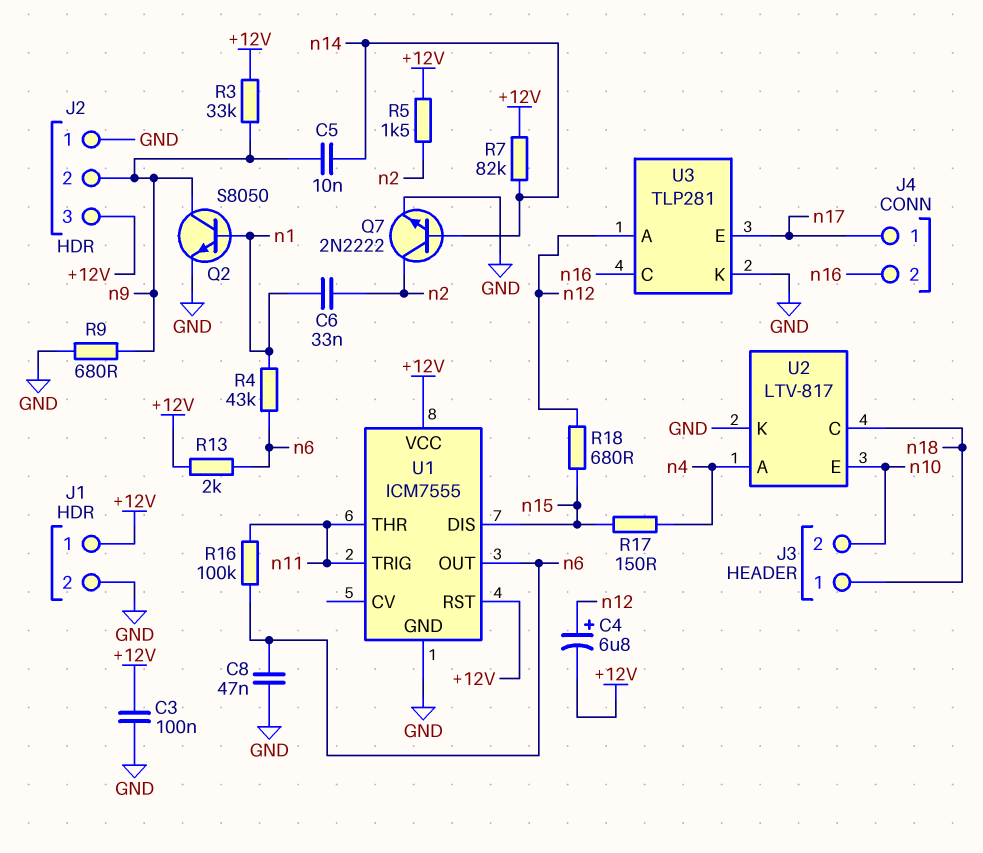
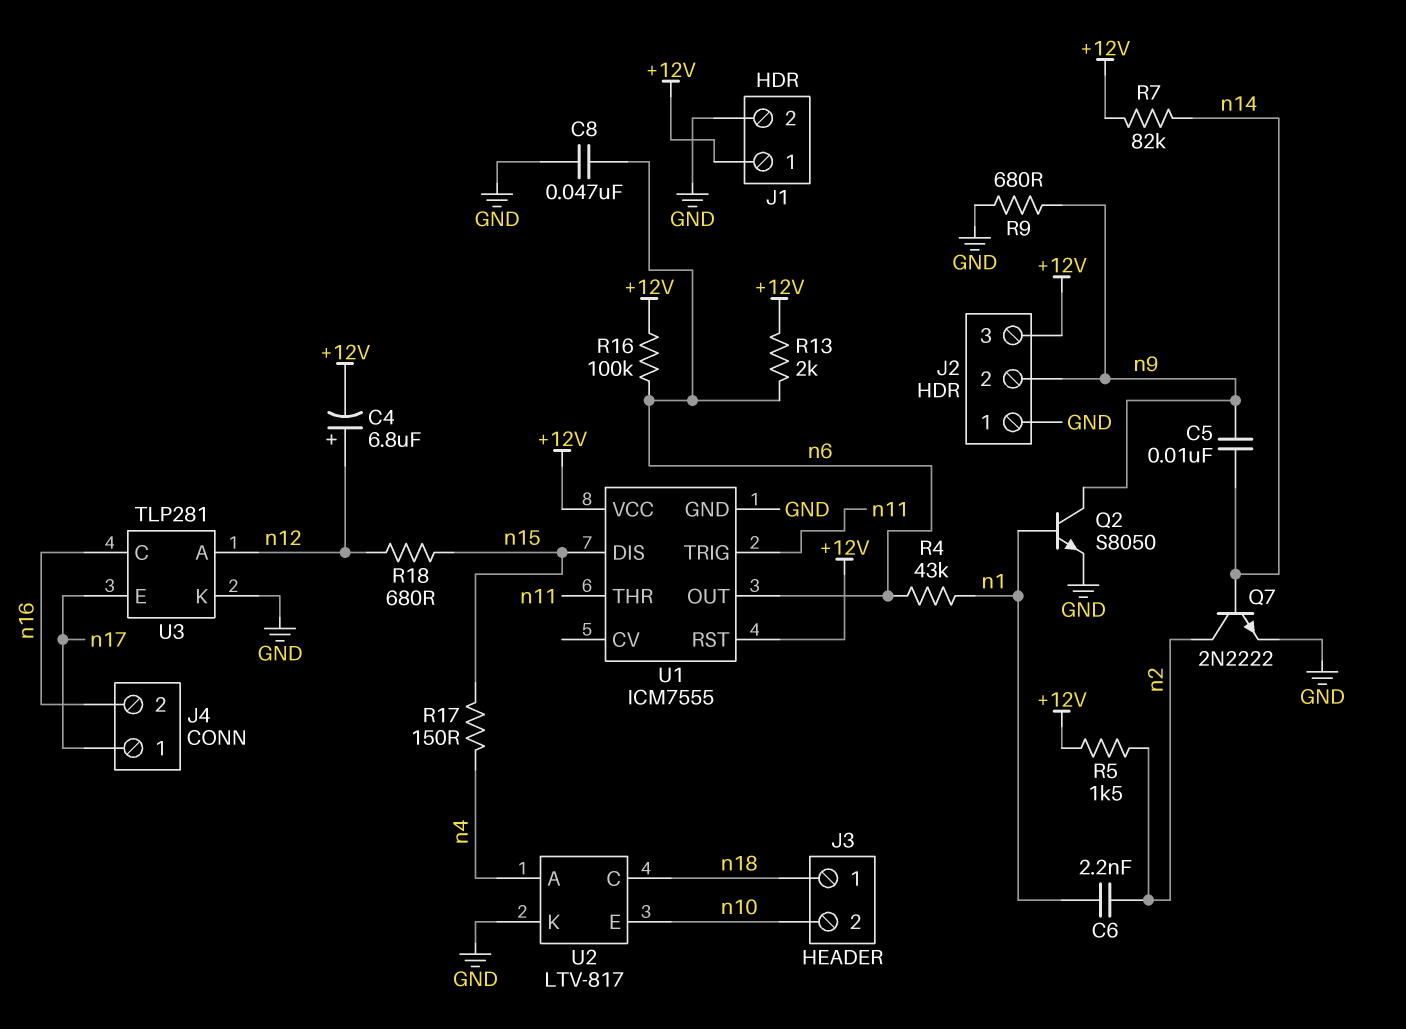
C3: 100nF (+12V, GND) -> none
C6: 33nF (n1, n2) -> 2.2nF (n1, n2)
R3: 33k (+12V, n9) -> none
R16: 100k (n6, n11) -> 100k (+12V, n6)

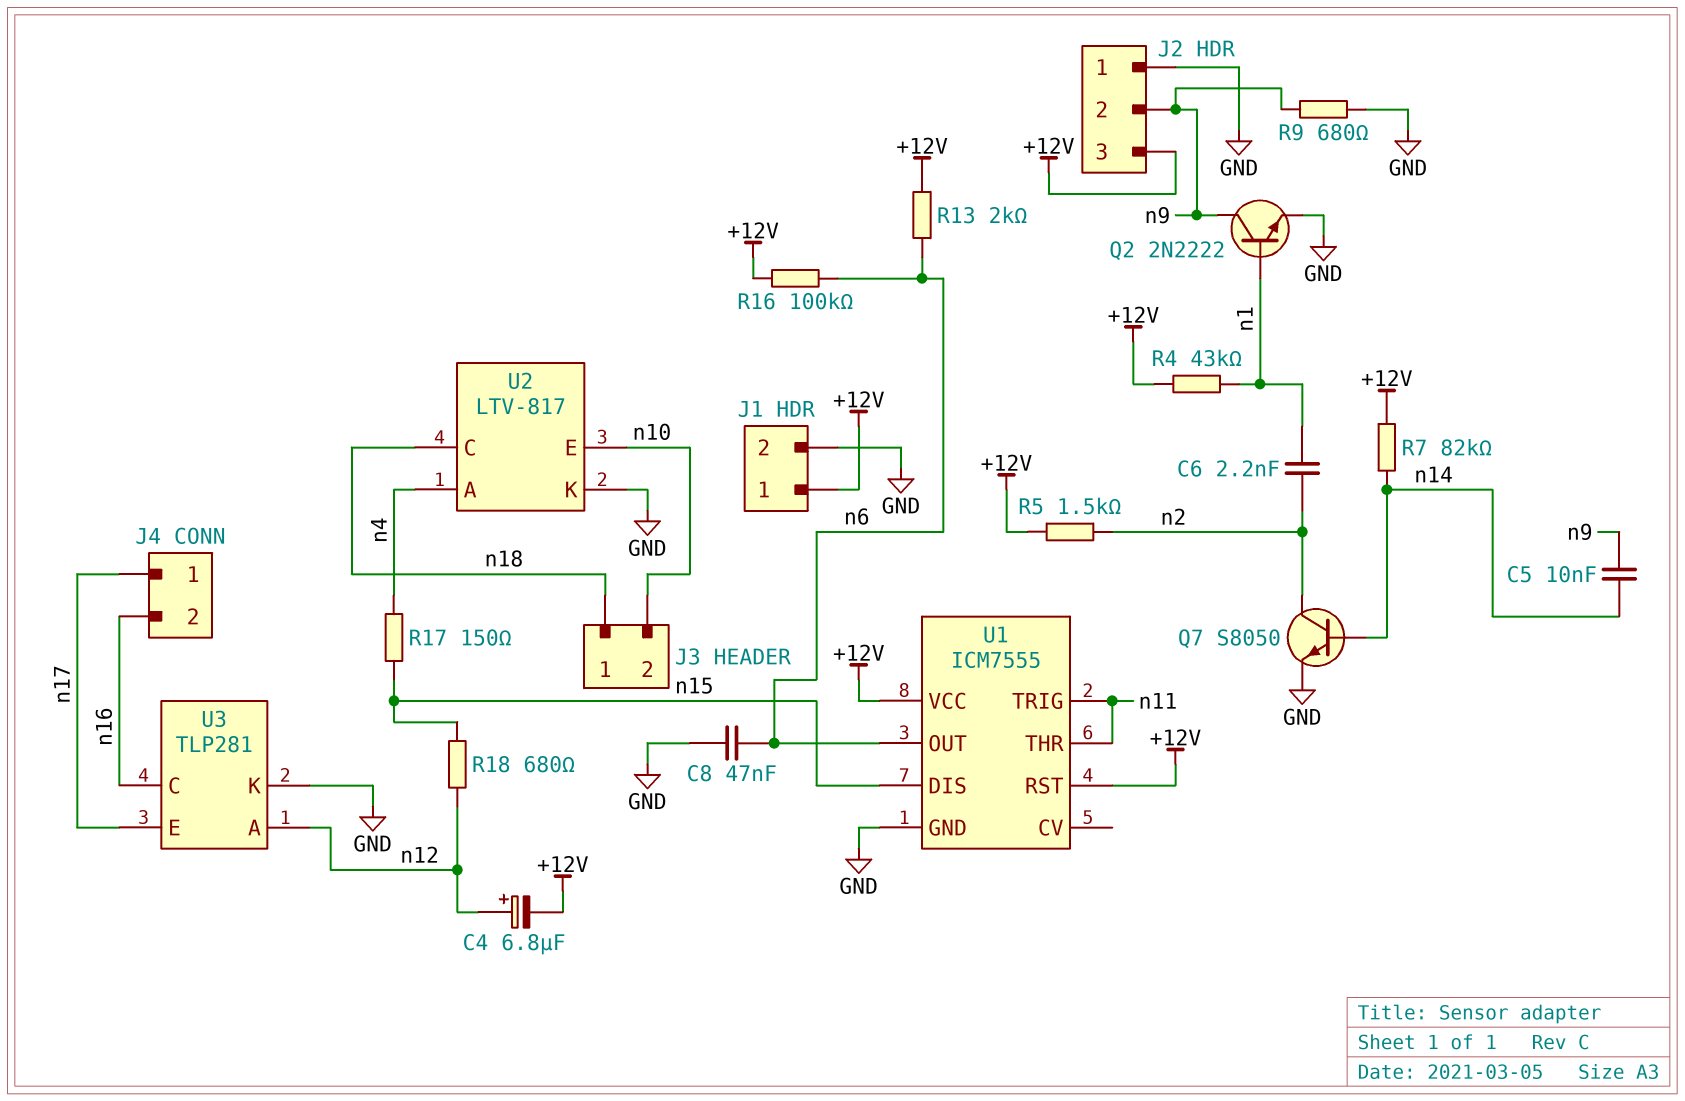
Q2: NPN S8050 (B n1, C n9, E GND) -> NPN 2N2222 (B n1, C n9, E GND)
Q7: NPN 2N2222 (B n14, C n2, E GND) -> NPN S8050 (B n14, C n2, E GND)
R4: 43k (n1, n6) -> 43k (+12V, n1)

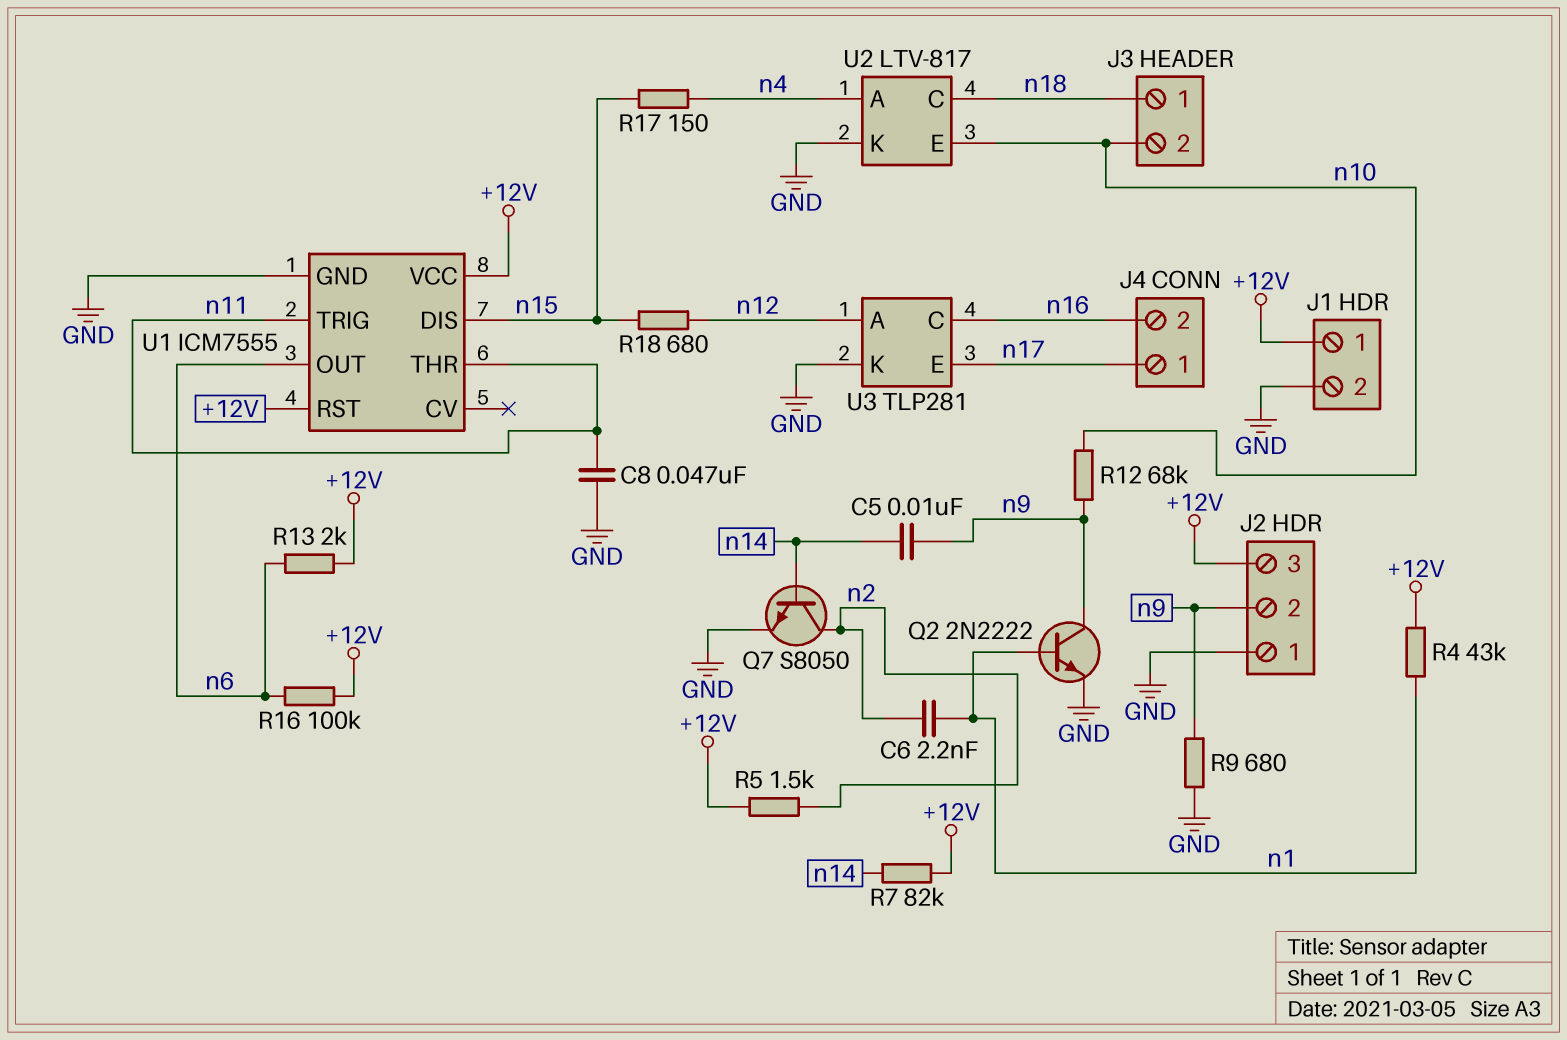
C4: 6.8uF (plus n12, minus +12V) -> none
C8: 47nF (GND, n6) -> 47nF (GND, n11)
R12: none -> 68k (n9, n10)

